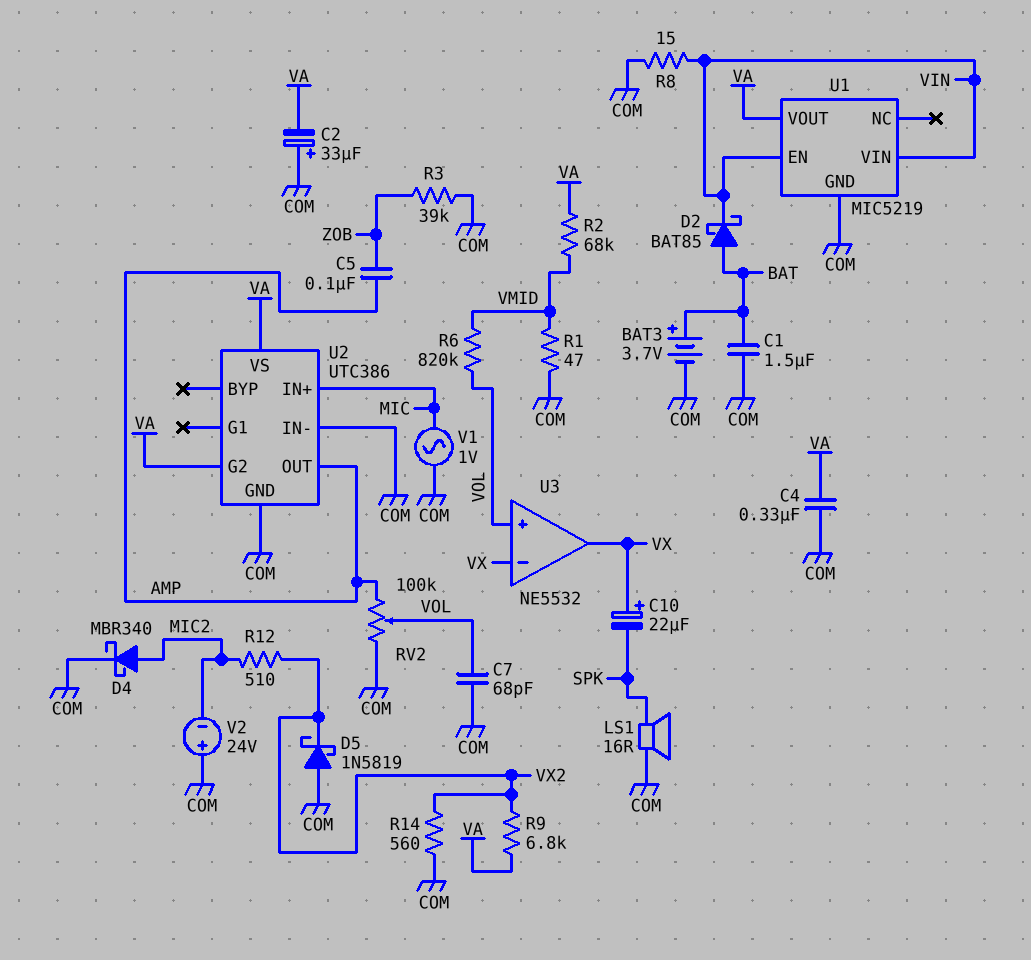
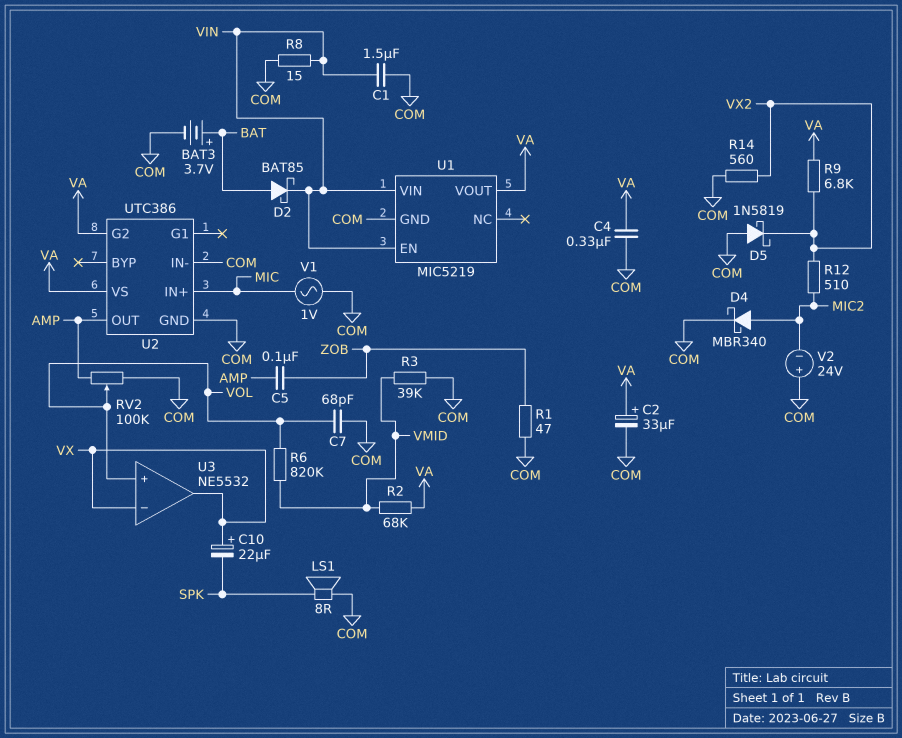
C1: 1.5uF (BAT, COM) -> 1.5uF (COM, VIN)
C2: 33uF (plus COM, minus VA) -> 33uF (plus VA, minus COM)
LS1: speaker 16R (COM, SPK) -> speaker 8R (COM, SPK)
R1: 47 (COM, VMID) -> 47 (COM, ZOB)
R3: 39k (COM, ZOB) -> 39k (COM, VMID)

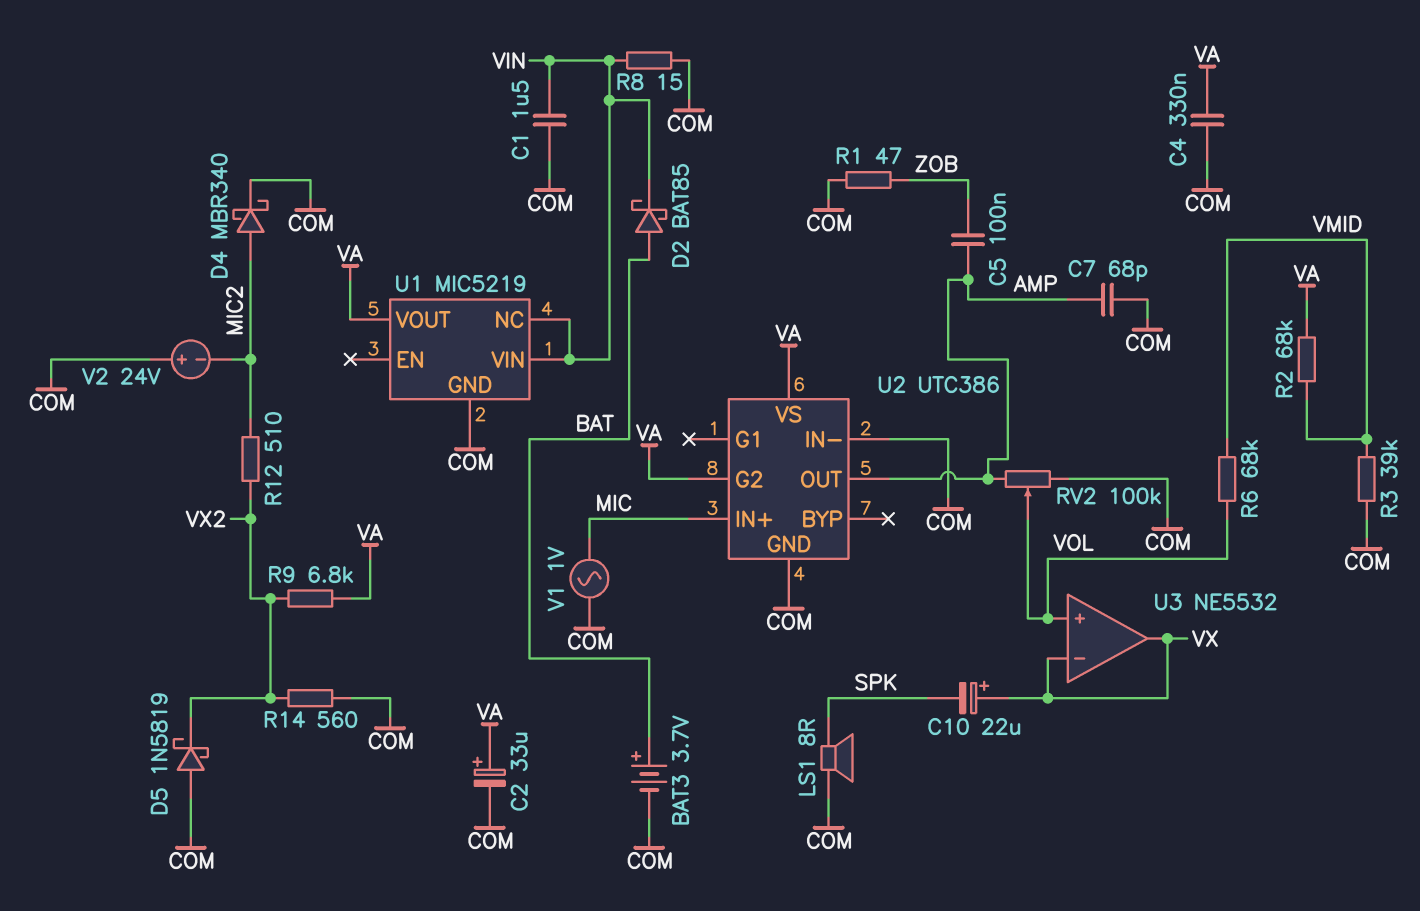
C7: 68pF (COM, VOL) -> 68pF (AMP, COM)
R6: 820k (VMID, VOL) -> 68k (VMID, VOL)
U1 pin EN: VIN -> none
U1 pin NC: none -> VIN

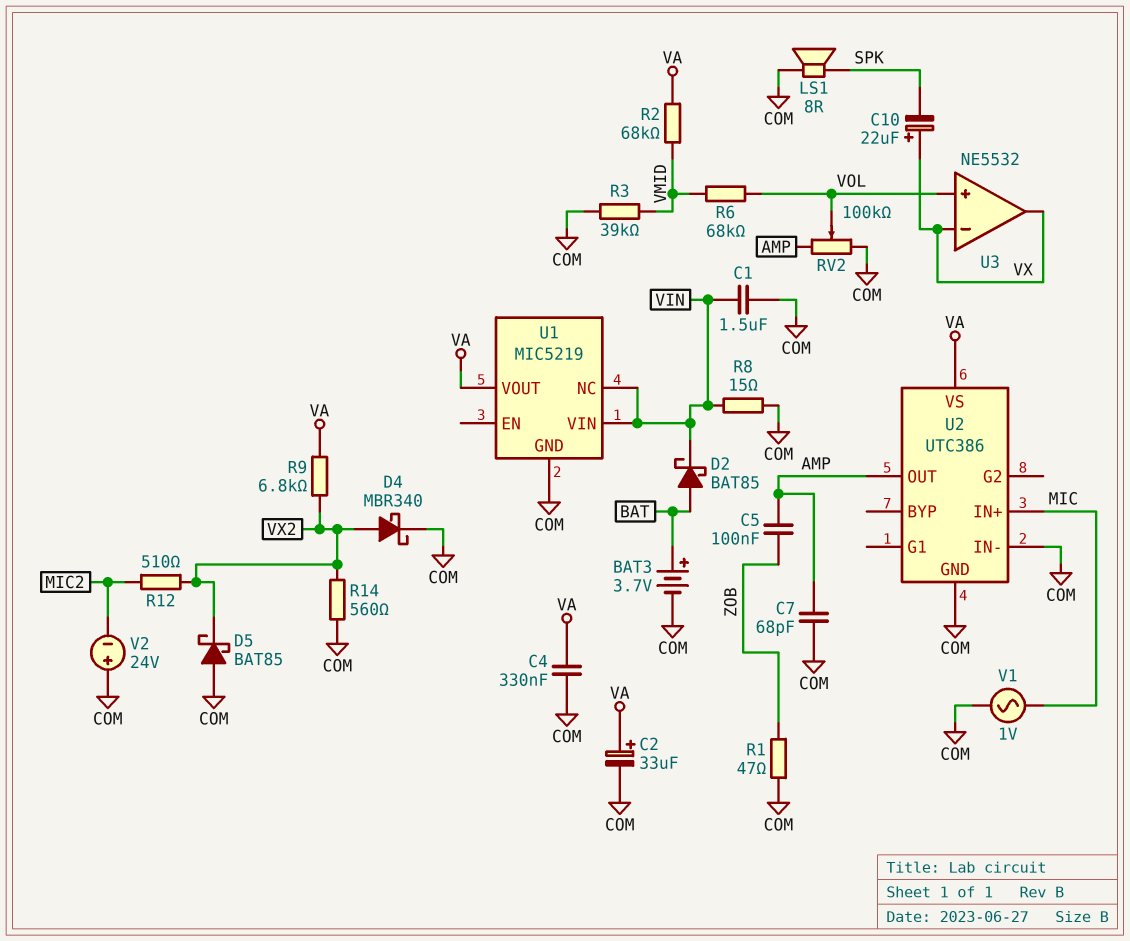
D4: schottky MBR340 (A MIC2, K COM) -> schottky MBR340 (A VX2, K COM)
D5: schottky 1N5819 (A COM, K VX2) -> schottky BAT85 (A COM, K VX2)
U2 pin G2: VA -> none

